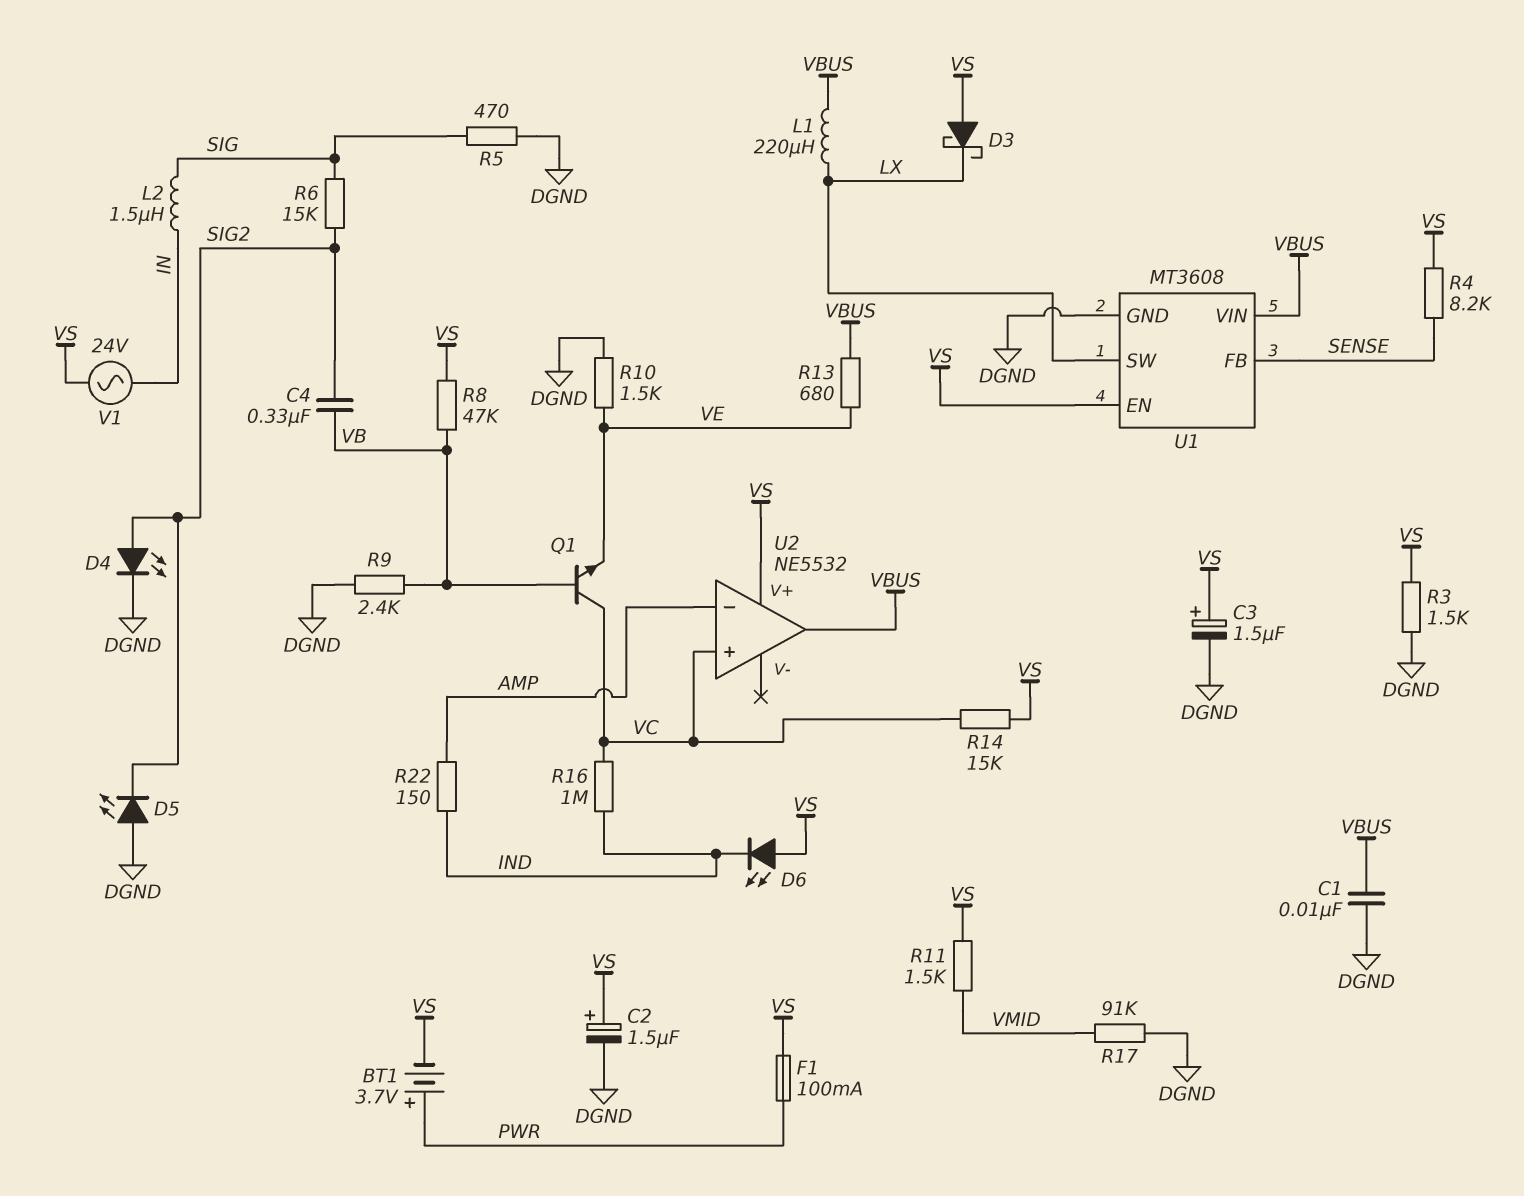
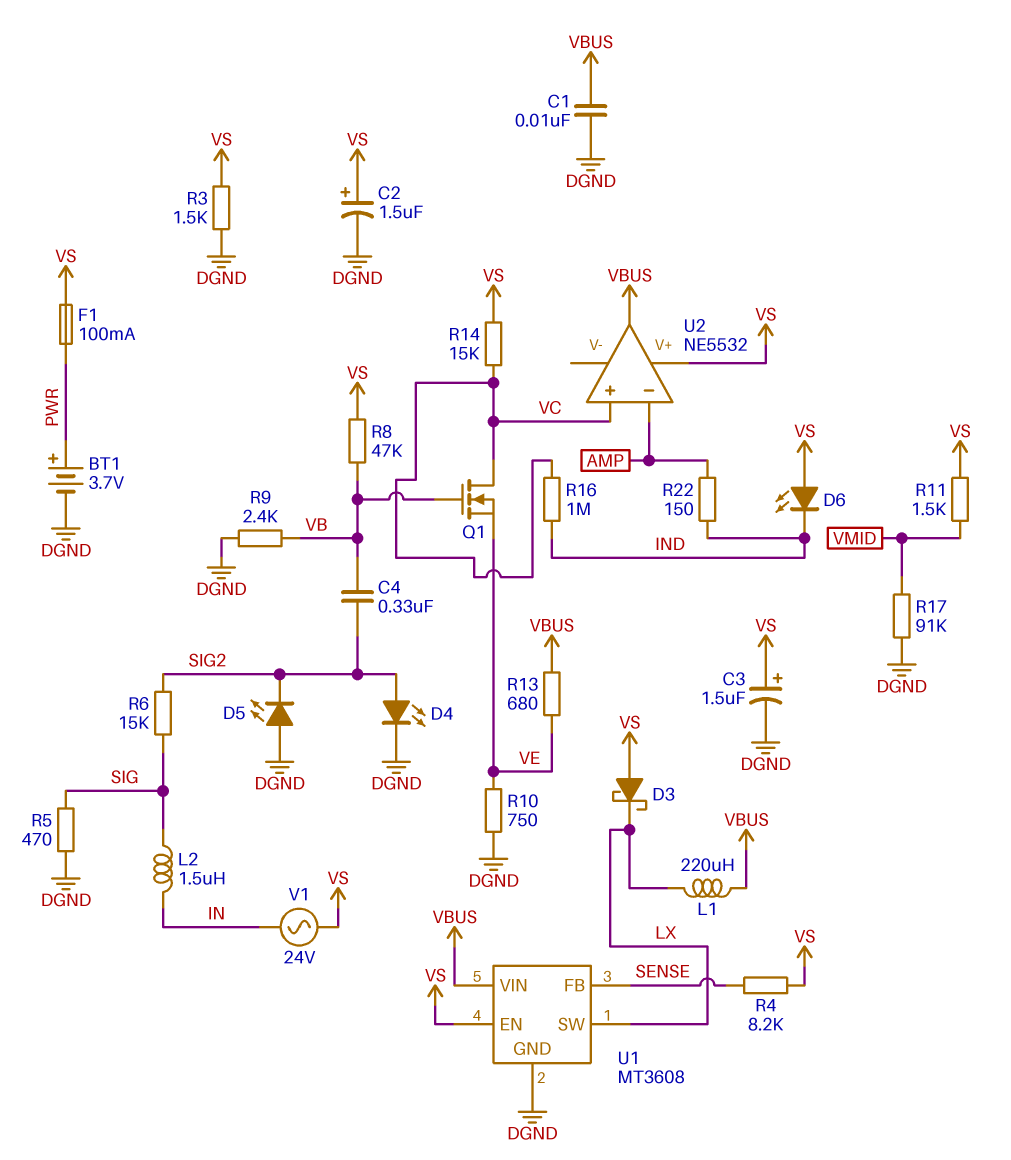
BT1: 3.7V (plus PWR, minus VS) -> 3.7V (plus PWR, minus DGND)
Q1: NPN (B VB, C VC, E VE) -> NMOS (G VB, D VC, S VE)
R10: 1.5k (DGND, VE) -> 750 (DGND, VE)

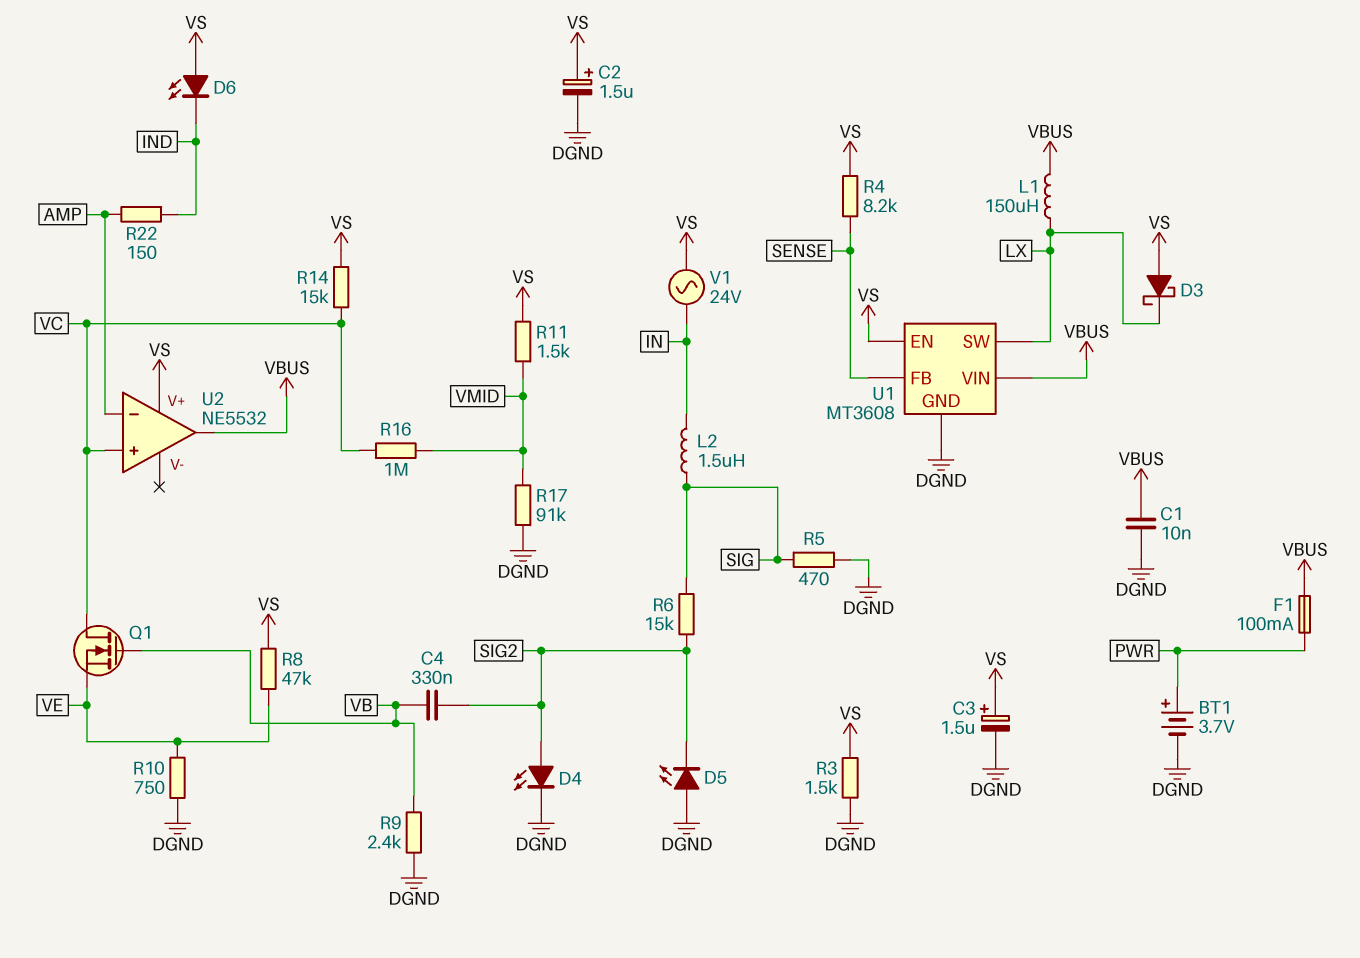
F1: 100mA (PWR, VS) -> 100mA (PWR, VBUS)
L1: 220uH (LX, VBUS) -> 150uH (LX, VBUS)
R8: 47k (VB, VS) -> 47k (VE, VS)
R13: 680 (VBUS, VE) -> none
R16: 1M (IND, VC) -> 1M (VC, VMID)

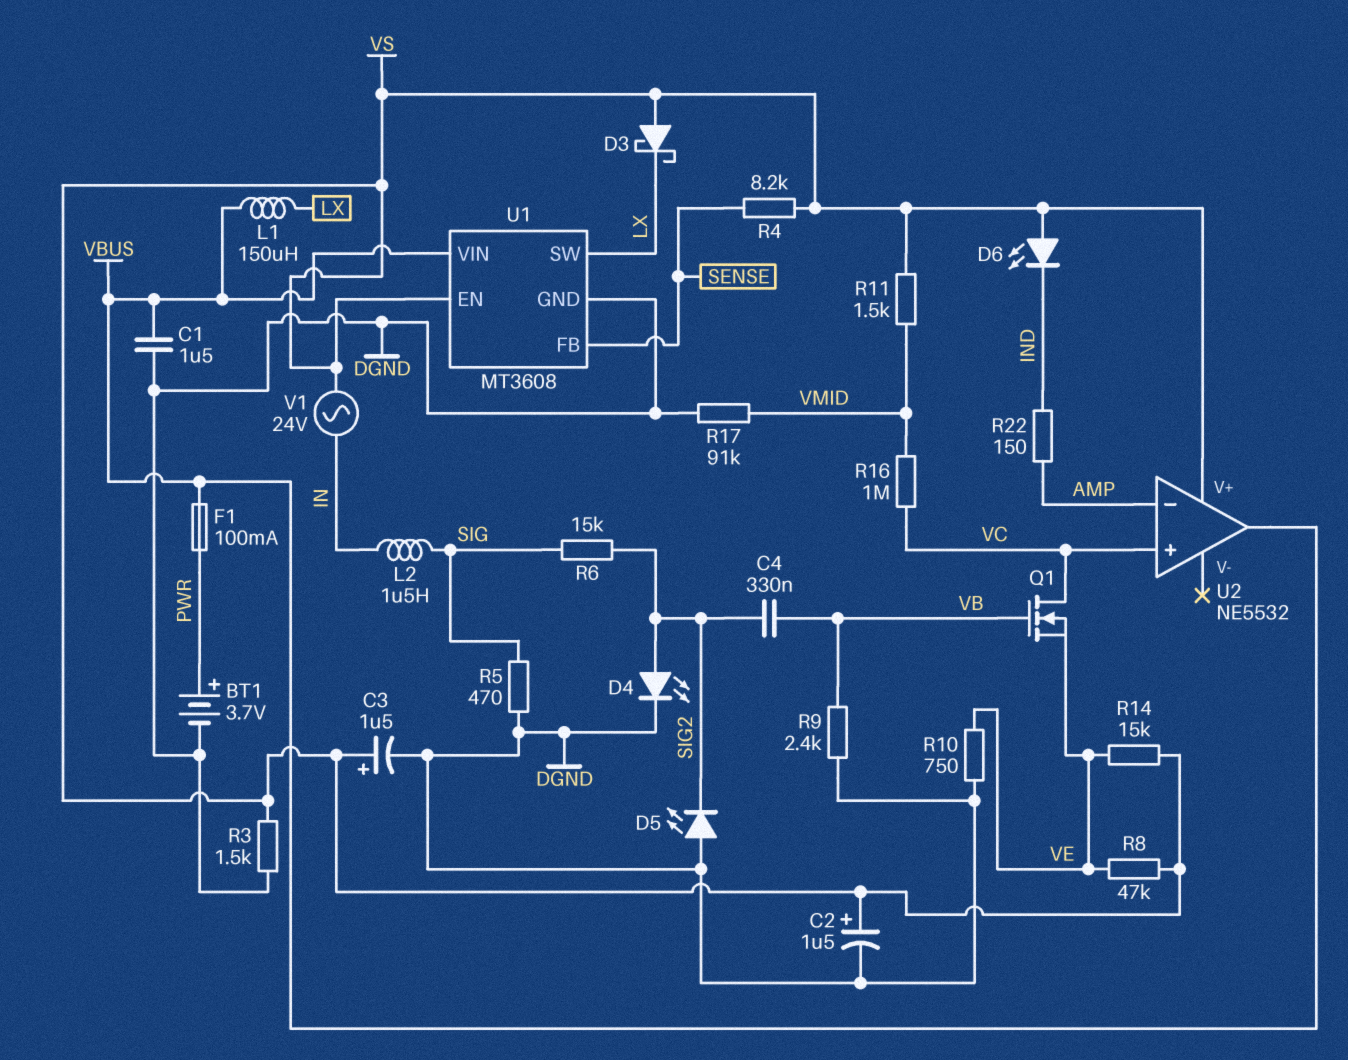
C1: 10nF (DGND, VBUS) -> 1.5uF (DGND, VBUS)
R14: 15k (VC, VS) -> 15k (VE, VS)

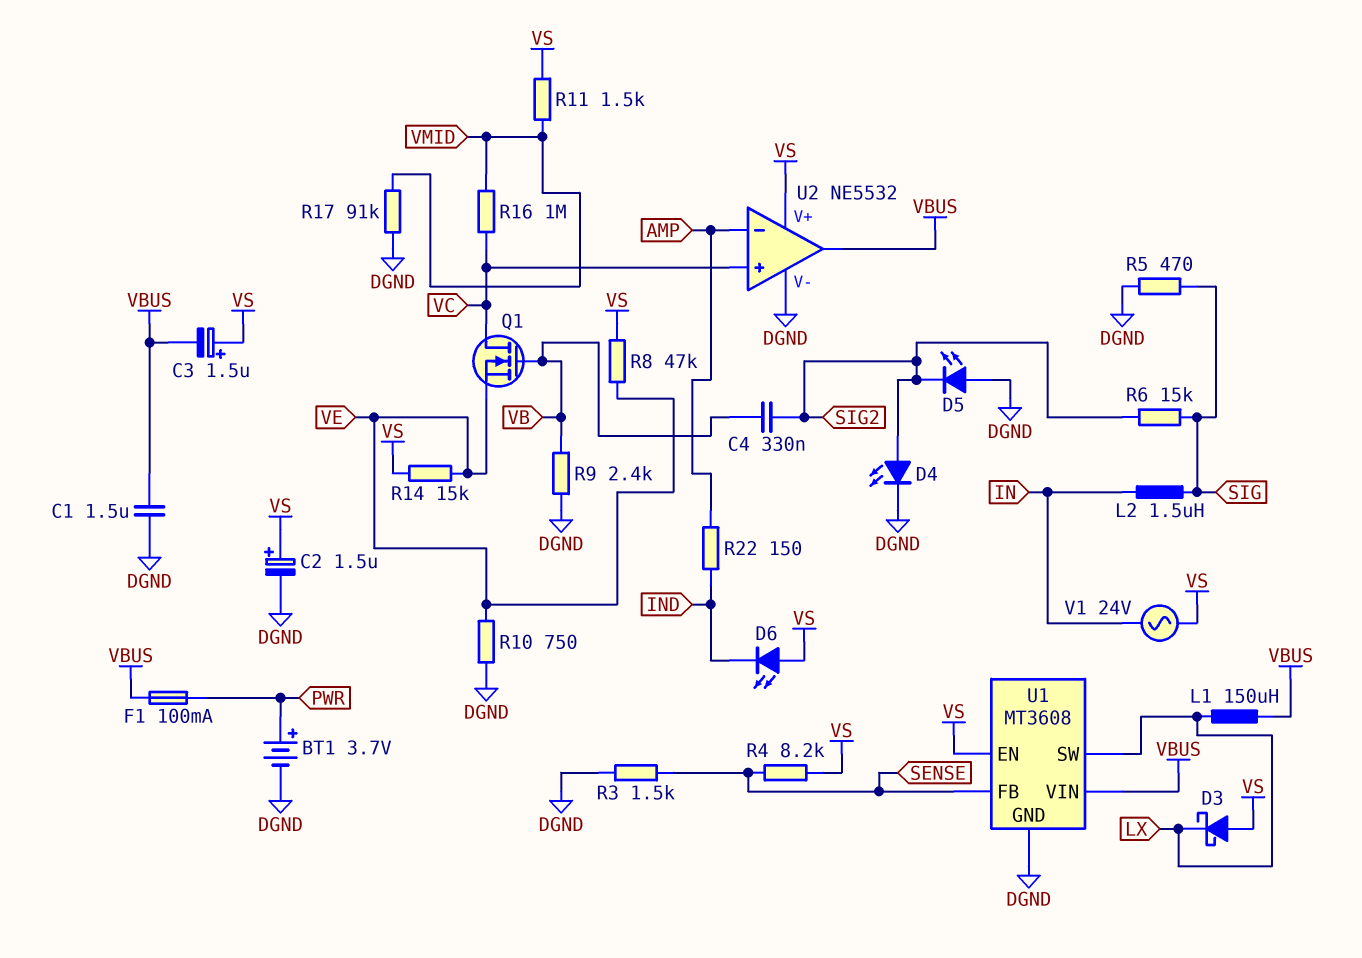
C3: 1.5uF (plus VS, minus DGND) -> 1.5uF (plus VS, minus VBUS)
R3: 1.5k (DGND, VS) -> 1.5k (DGND, SENSE)
U2 pin V-: none -> DGND

